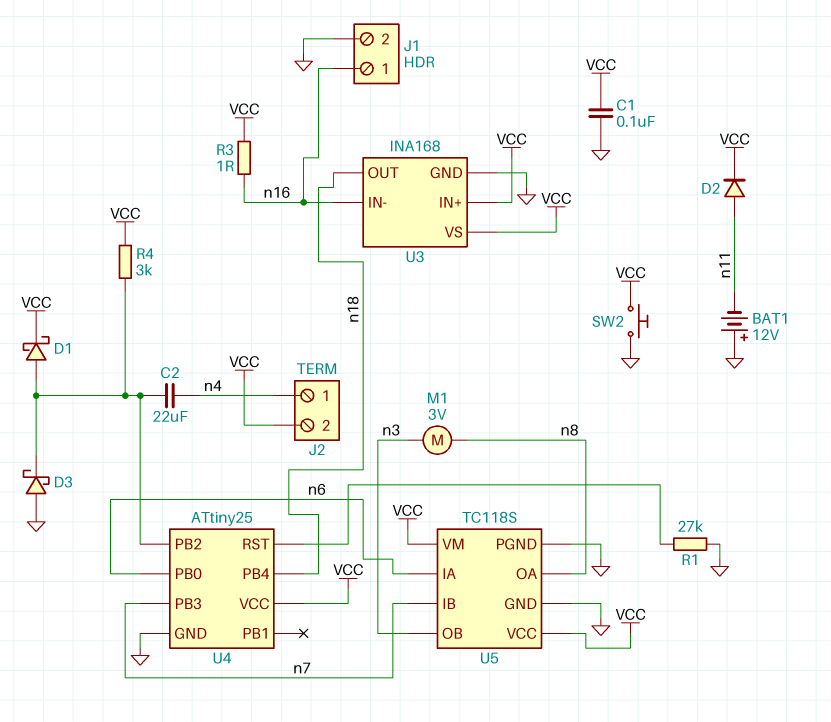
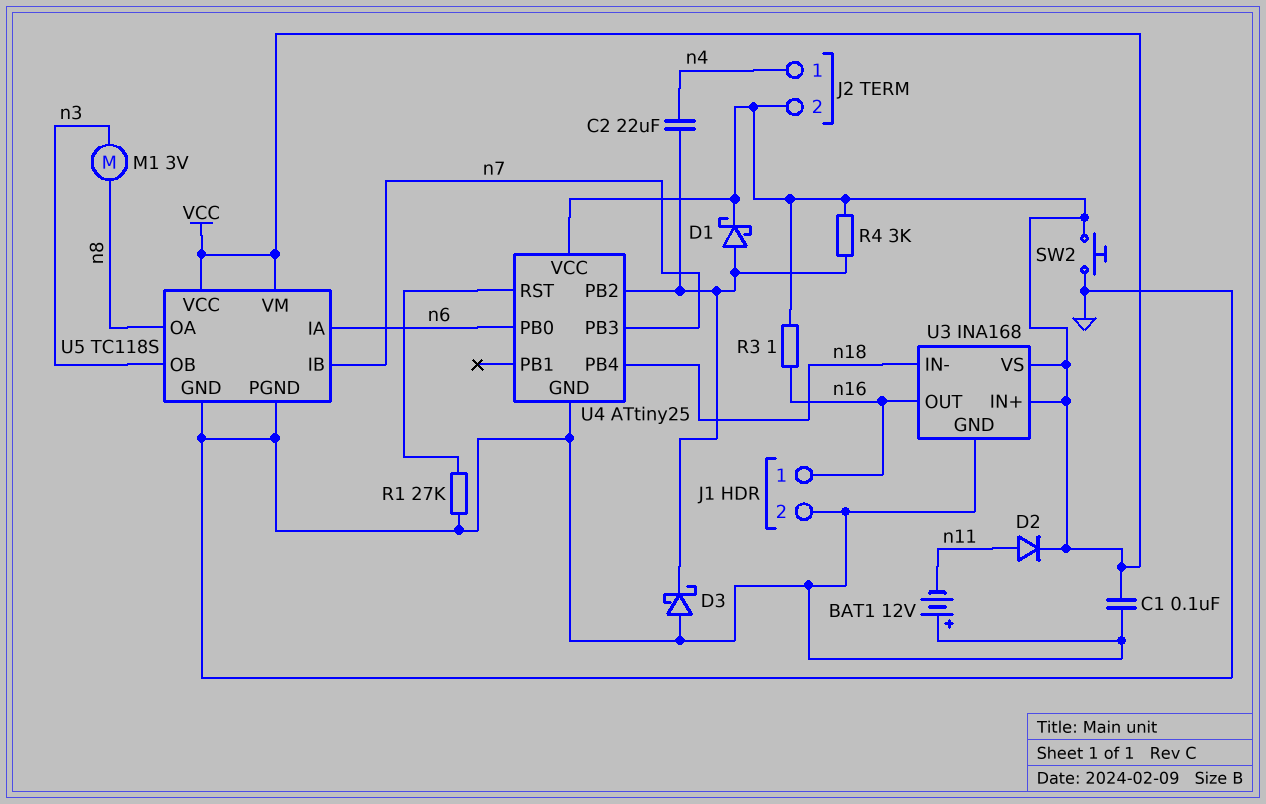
U3 pin IN-: n16 -> n18
U3 pin OUT: n18 -> n16

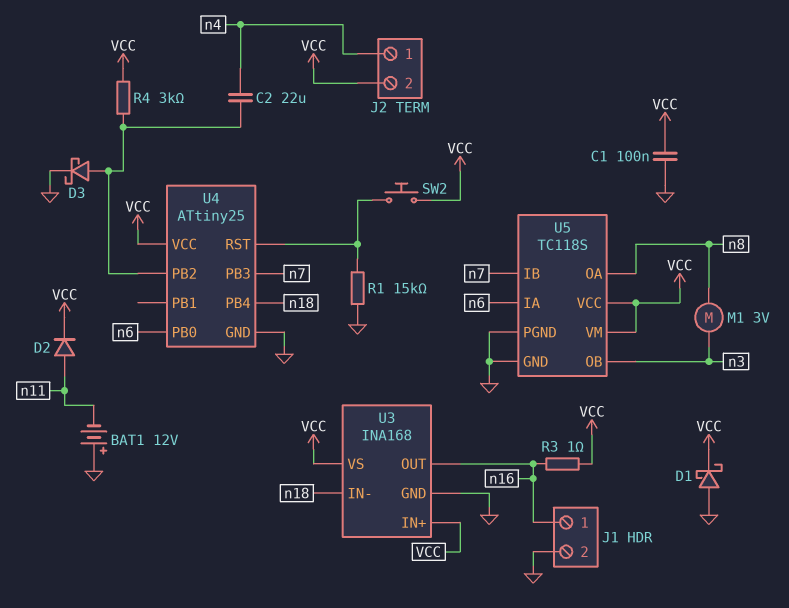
D1: schottky (A U4/PB2, K VCC) -> schottky (A GND, K VCC)
D3: schottky (A GND, K U4/PB2) -> schottky (A U4/PB2, K GND)
R1: 27k (GND, U4/RST) -> 15k (GND, U4/RST)
SW2: button (GND, VCC) -> button (U4/RST, VCC)

